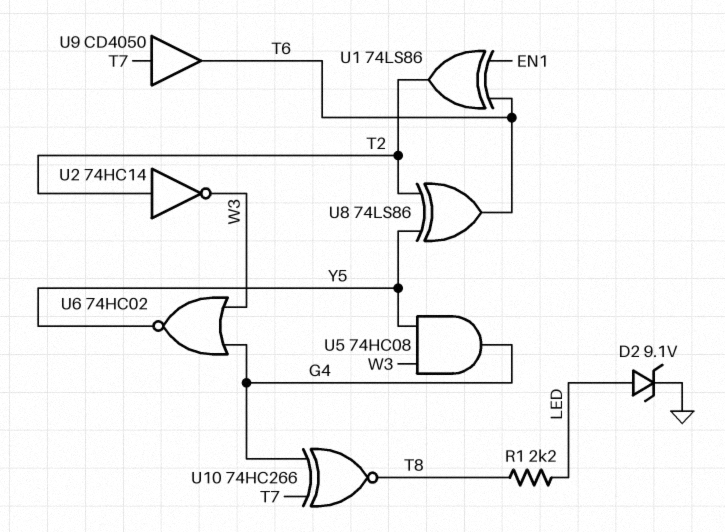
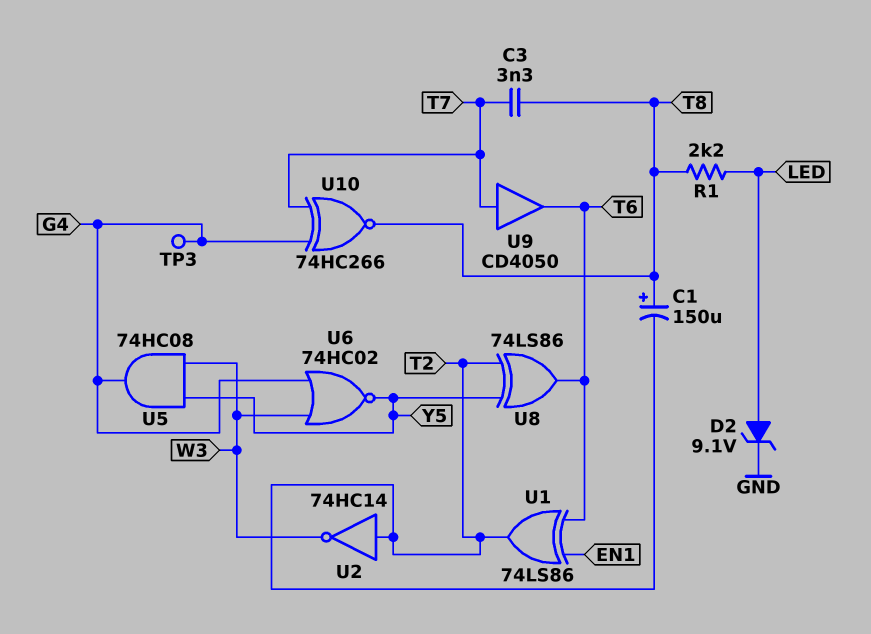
C1: none -> 150uF (plus T8, minus T2)
C3: none -> 3.3nF (T7, T8)
TP3: none -> test point (G4)

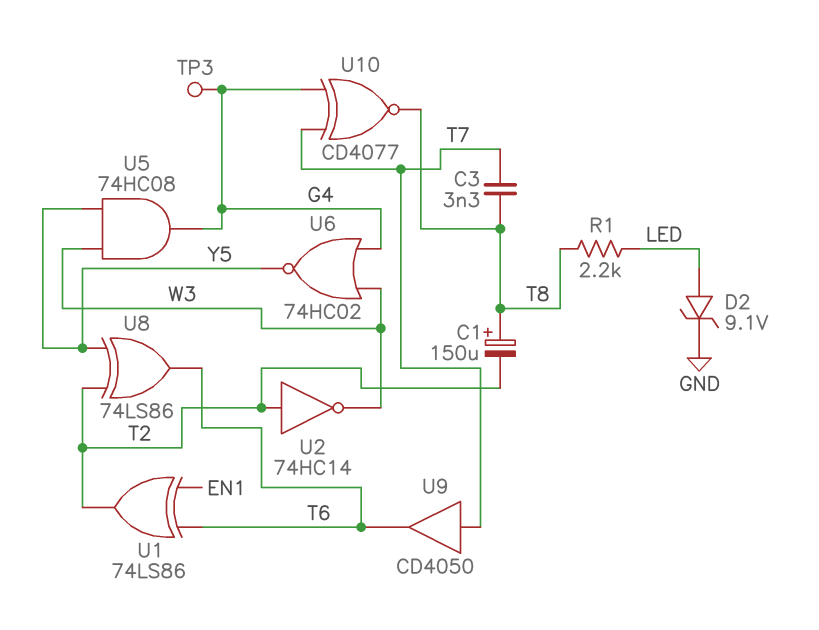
U10: XNOR 74HC266 (in G4, in T7, out T8) -> XNOR CD4077 (in G4, in T7, out T8)

